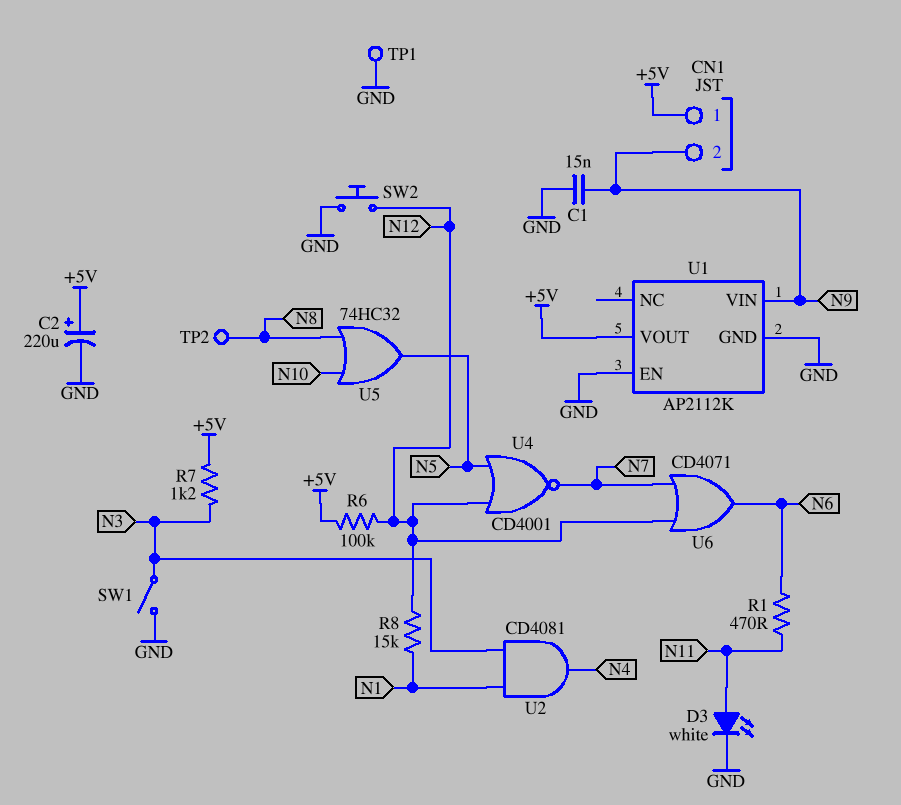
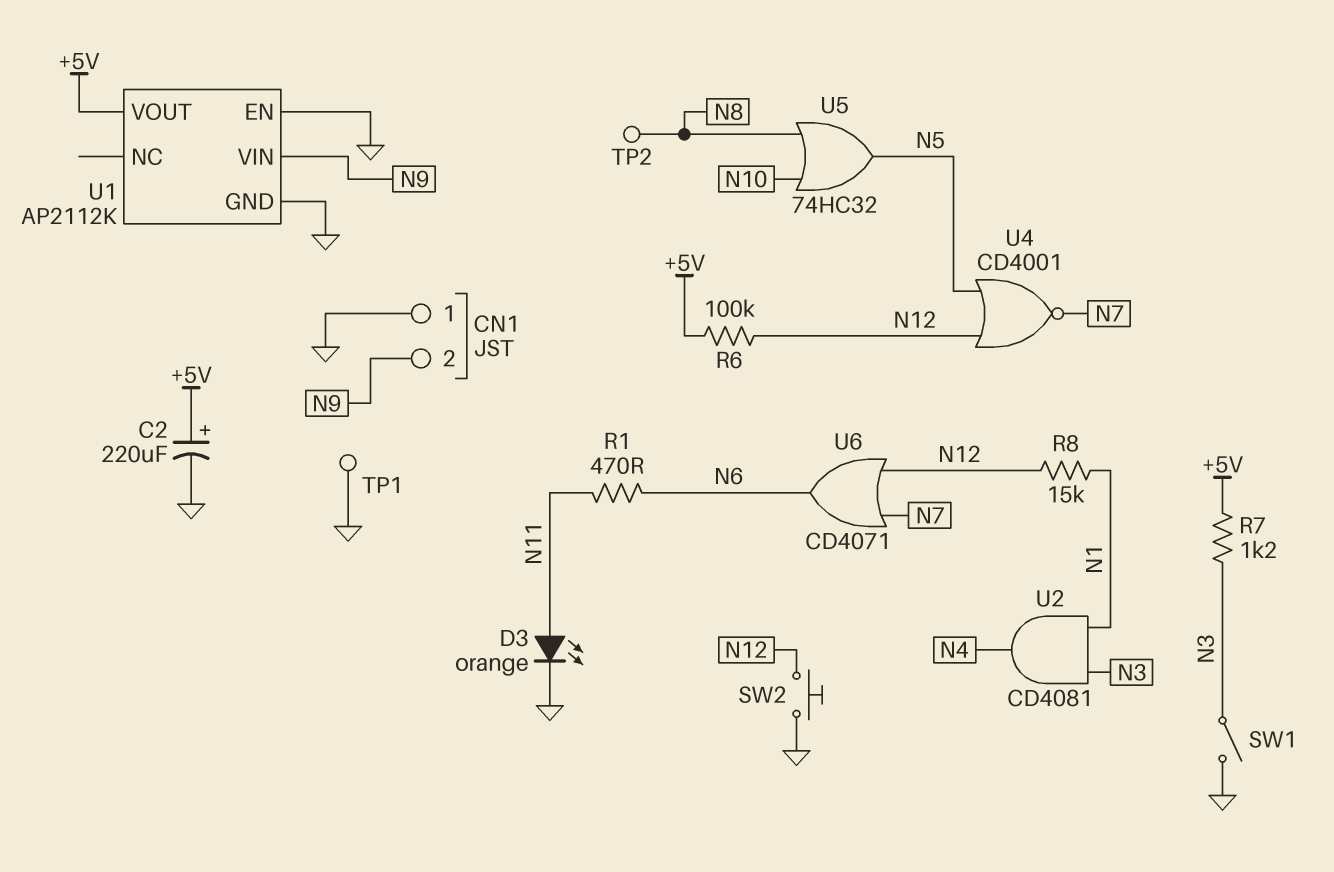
C1: 15nF (GND, N9) -> none
CN1 pin 1: +5V -> GND
D3: LED white (A N11, K GND) -> LED orange (A N11, K GND)

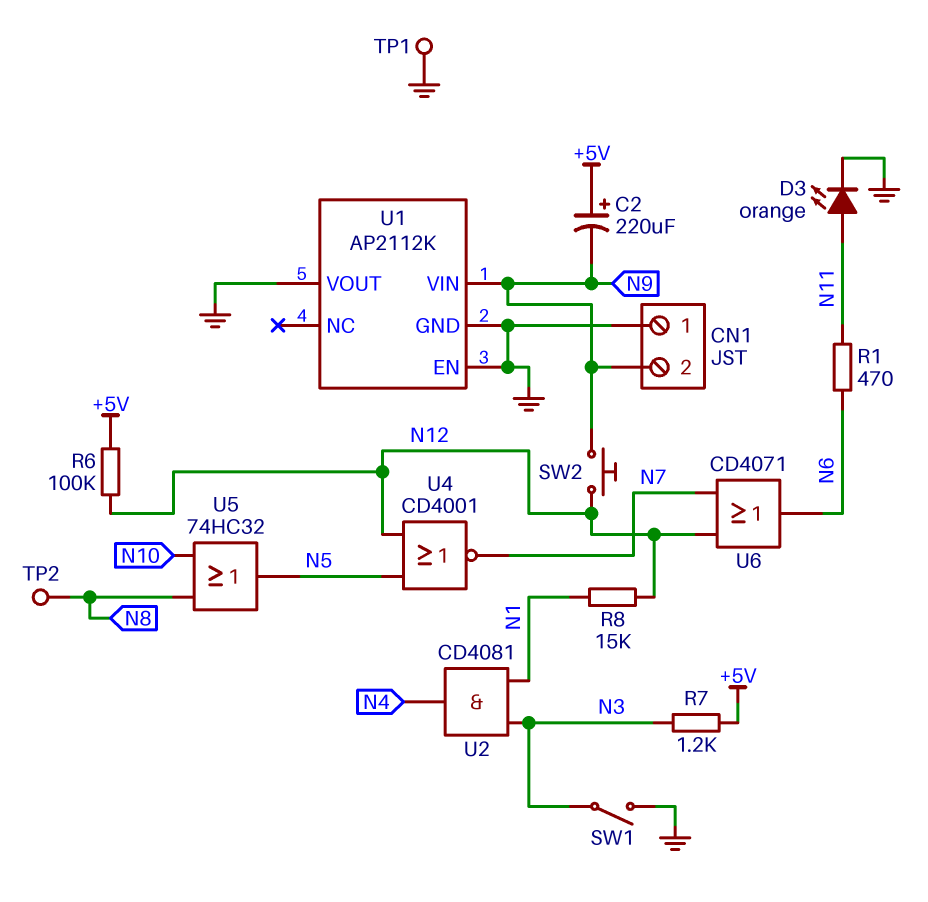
C2: 220uF (plus +5V, minus GND) -> 220uF (plus +5V, minus N9)
SW2: button (GND, N12) -> button (N9, N12)
U1 pin VOUT: +5V -> GND

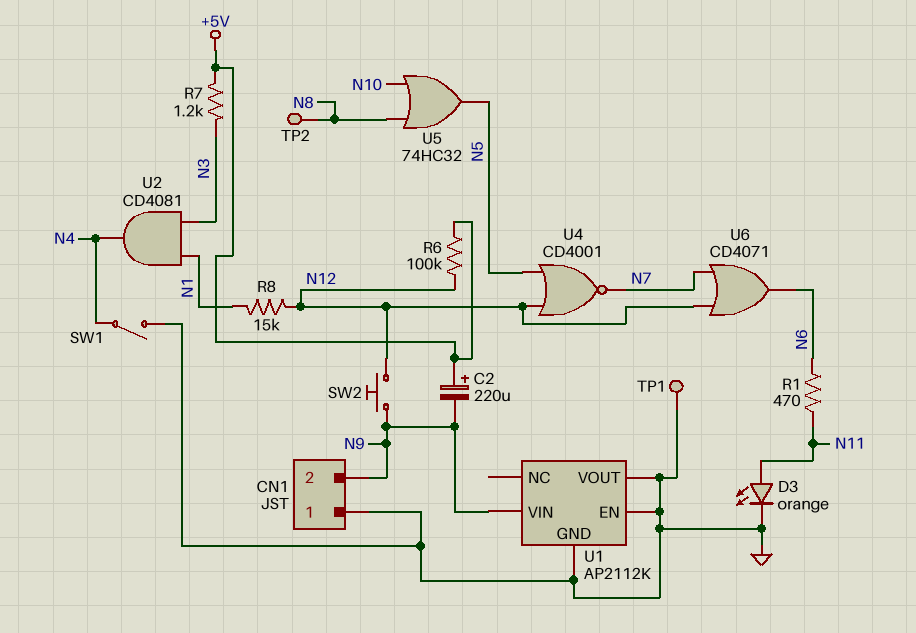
SW1: switch (GND, N3) -> switch (GND, N4)

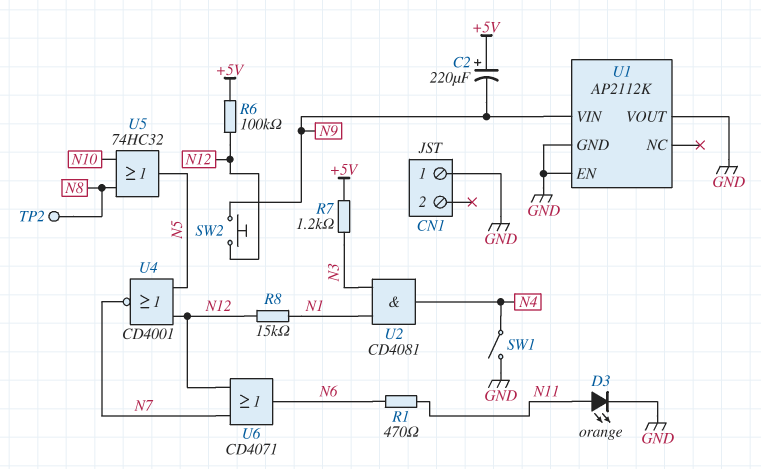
CN1 pin 2: N9 -> none
TP1: test point (GND) -> none

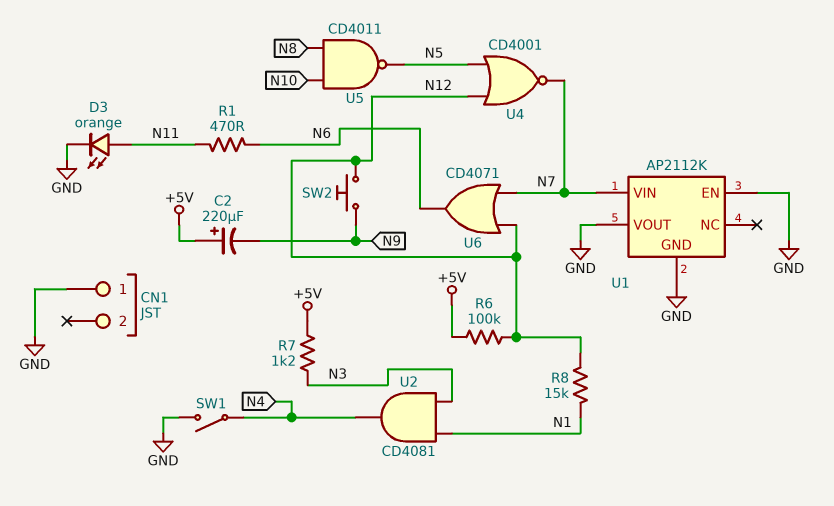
TP2: test point (N8) -> none
U1 pin VIN: N9 -> N7
U5: OR 74HC32 (in N8, in N10, out N5) -> NAND CD4011 (in N8, in N10, out N5)

